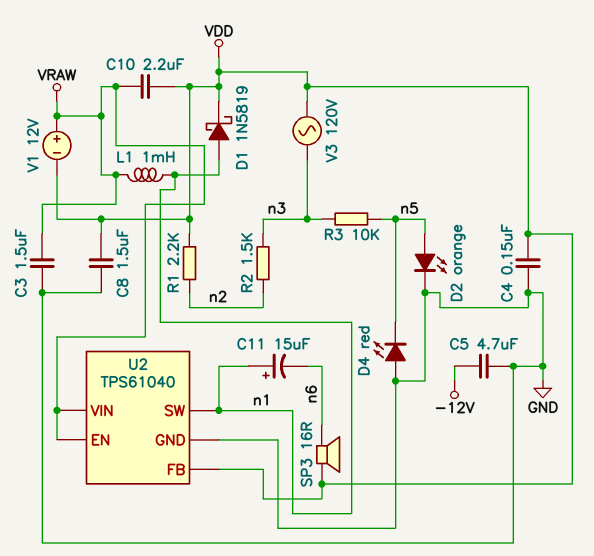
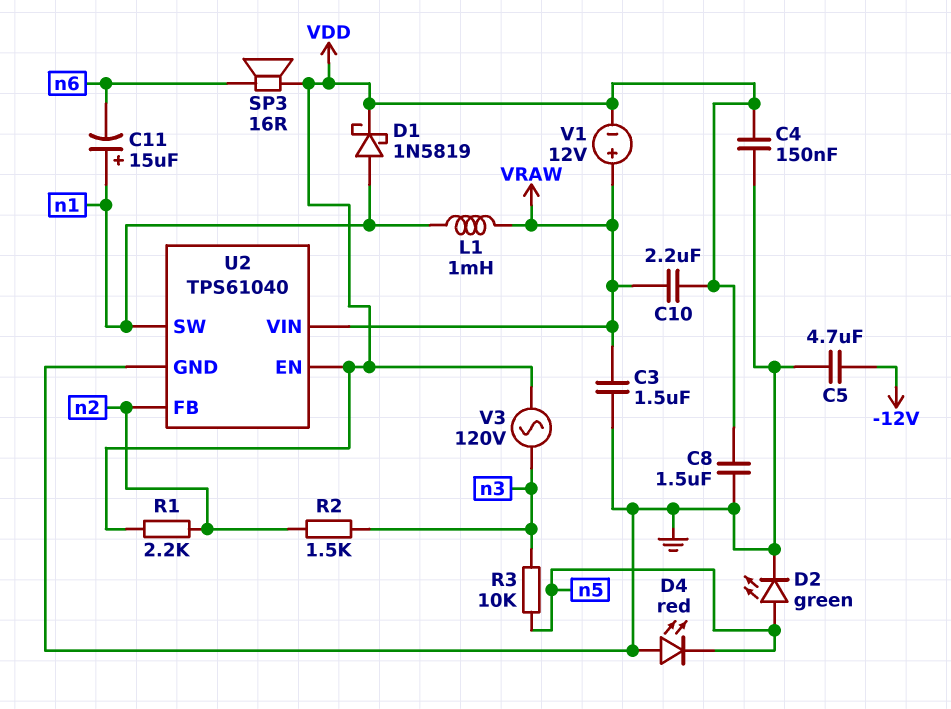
D2: LED orange (A n5, K GND) -> LED green (A n5, K GND)
U2 pin EN: VRAW -> VDD
U2 pin FB: VDD -> n2

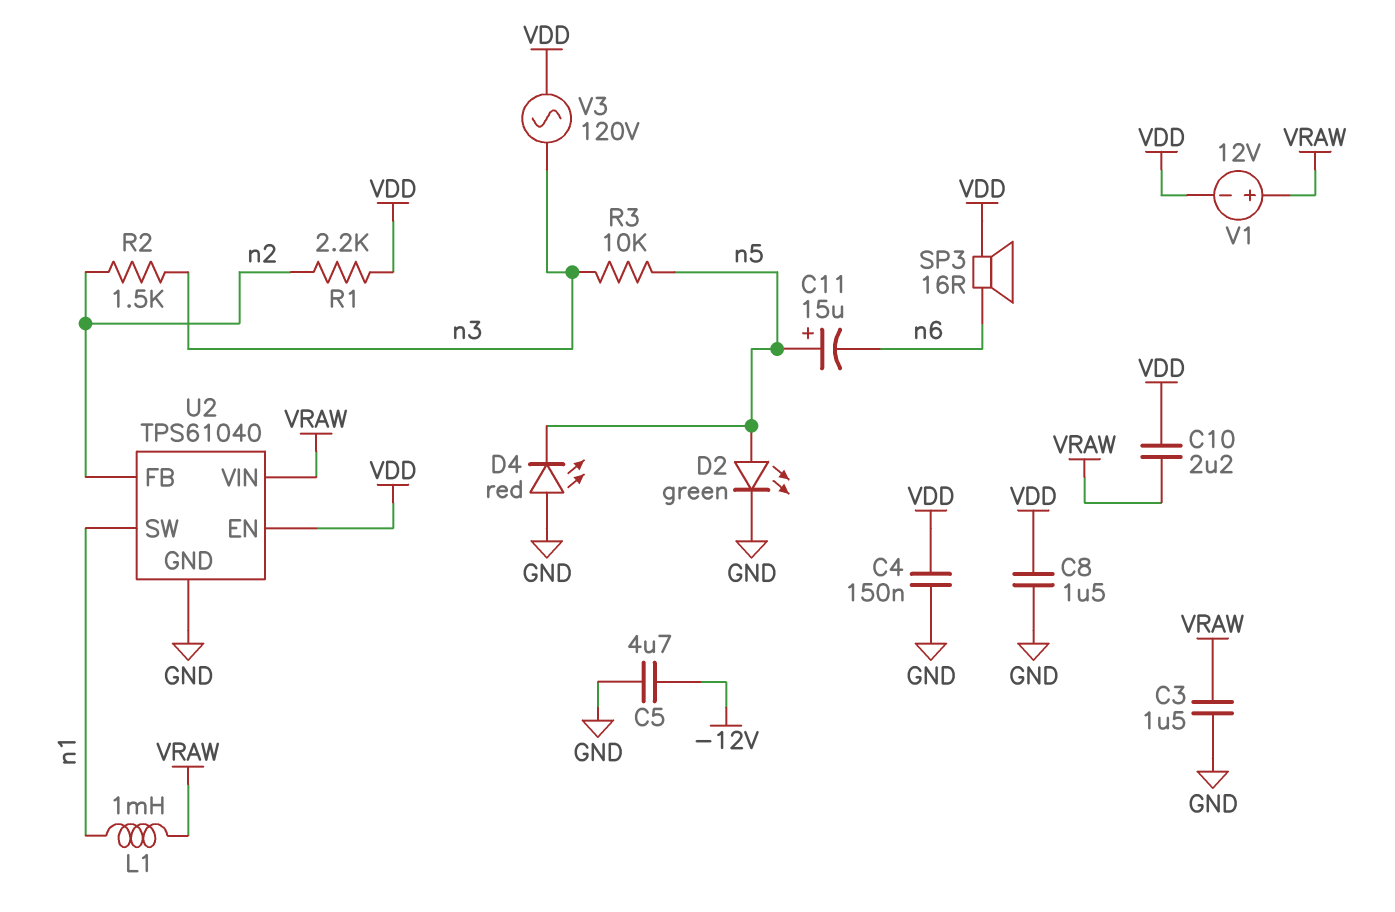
C11: 15uF (plus n1, minus n6) -> 15uF (plus n5, minus n6)
D1: schottky 1N5819 (A n1, K VDD) -> none

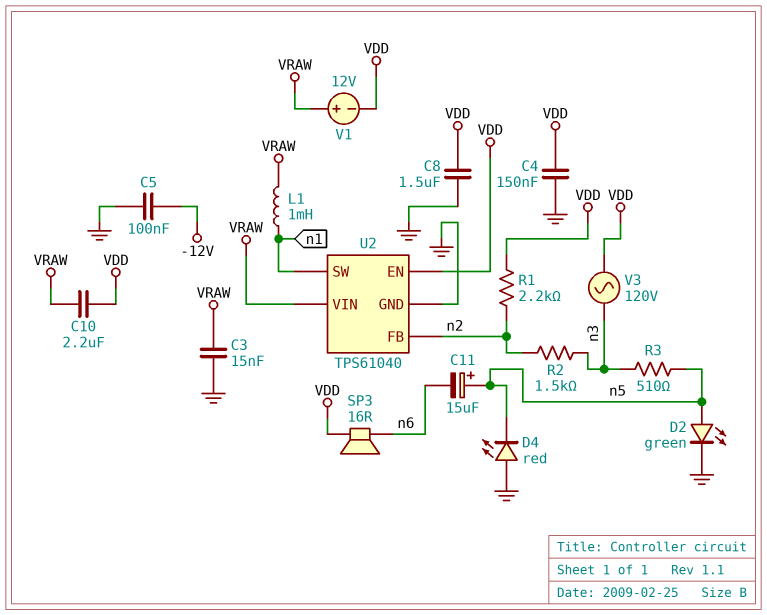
C3: 1.5uF (GND, VRAW) -> 15nF (GND, VRAW)
C5: 4.7uF (-12V, GND) -> 100nF (-12V, GND)
R3: 10k (n3, n5) -> 510 (n3, n5)

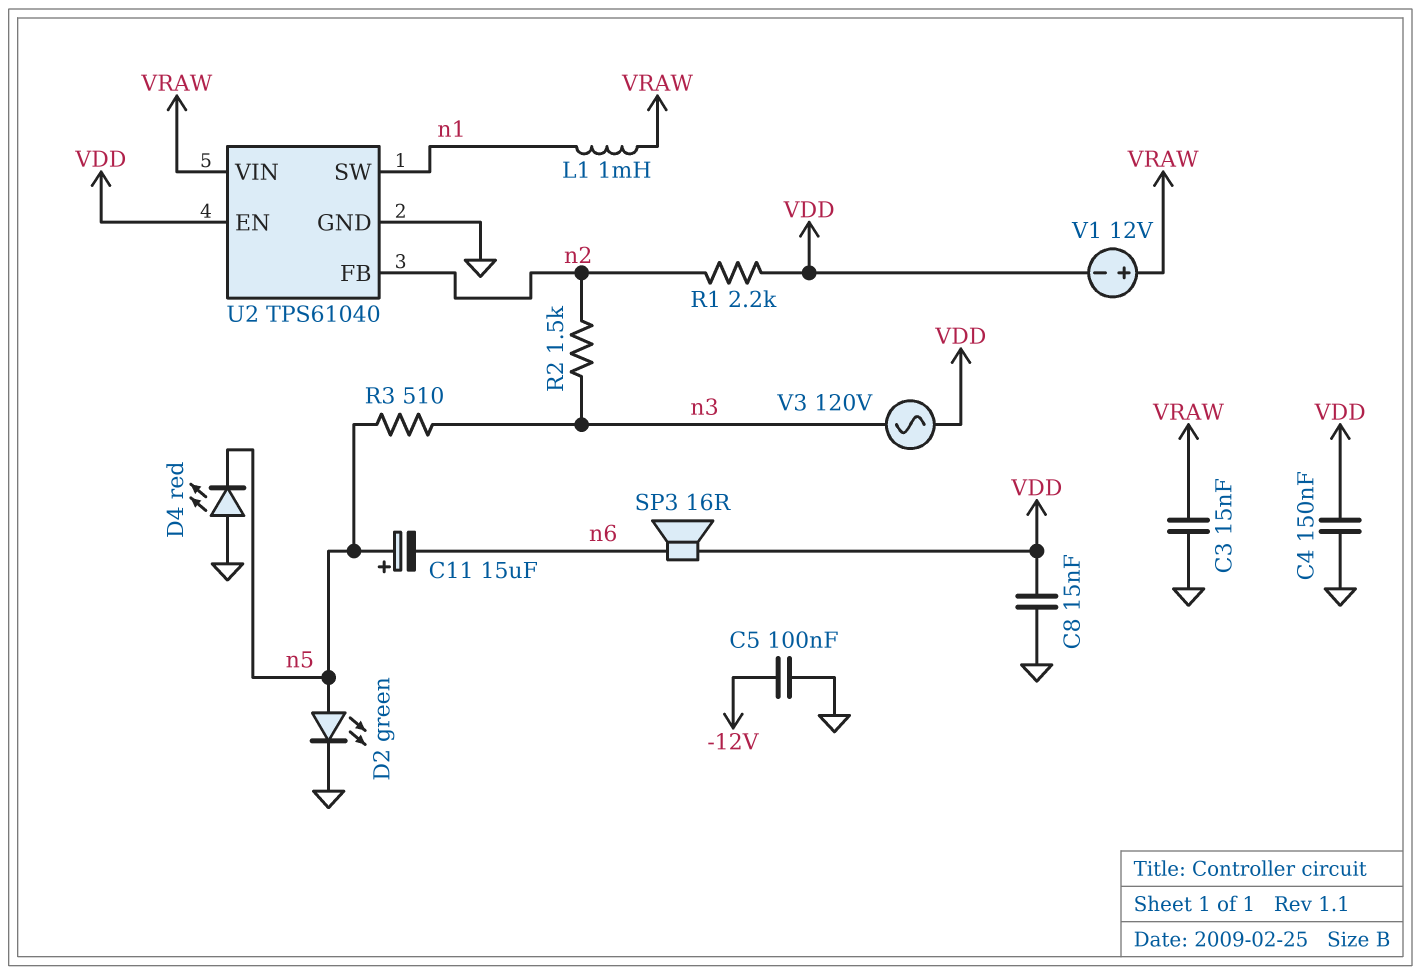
C8: 1.5uF (GND, VDD) -> 15nF (GND, VDD)
C10: 2.2uF (VDD, VRAW) -> none

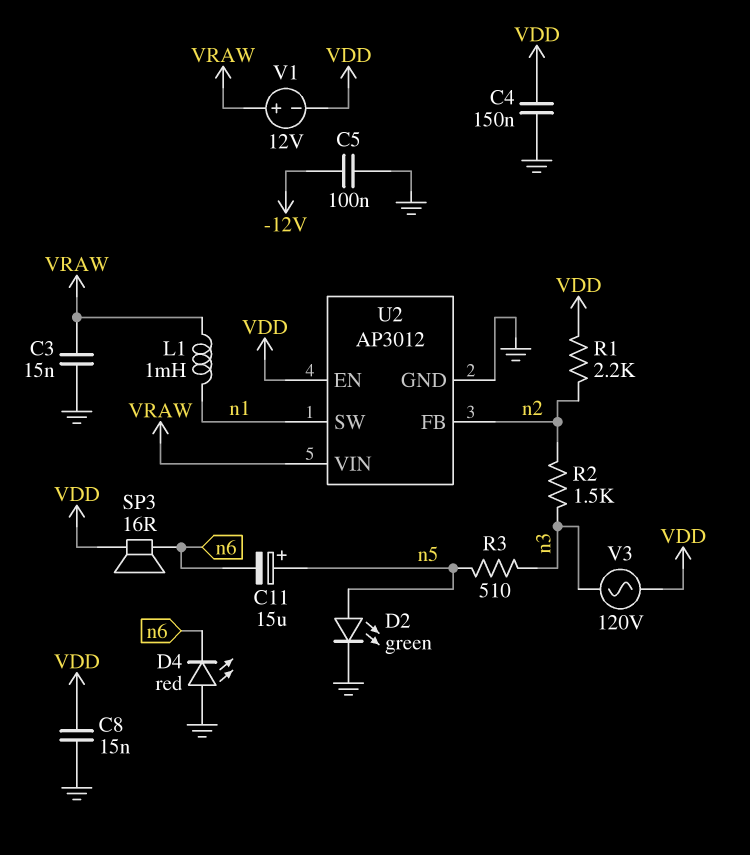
D4: LED red (A GND, K n5) -> LED red (A GND, K n6)
U2: TPS61040 -> AP3012

